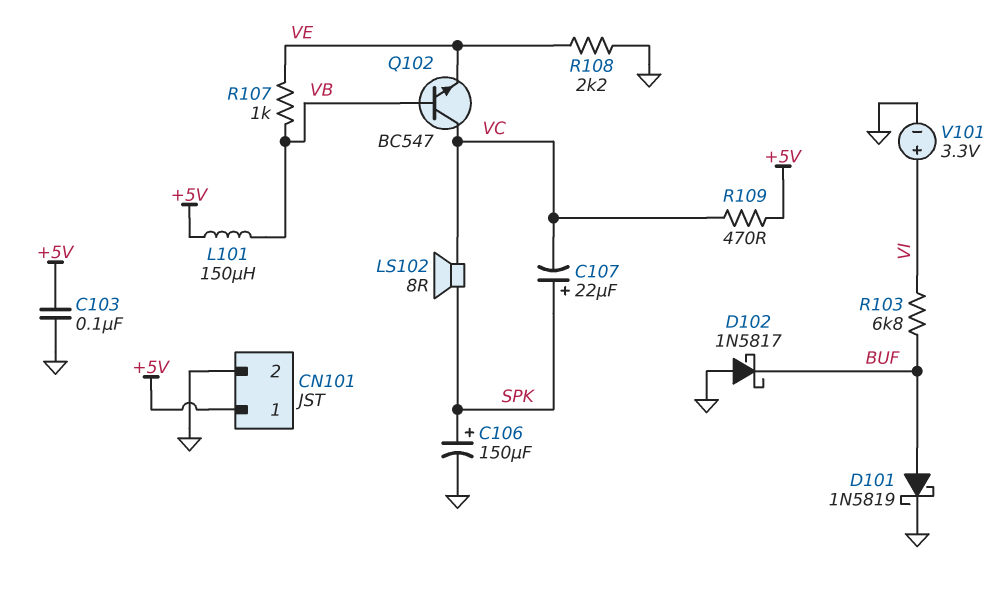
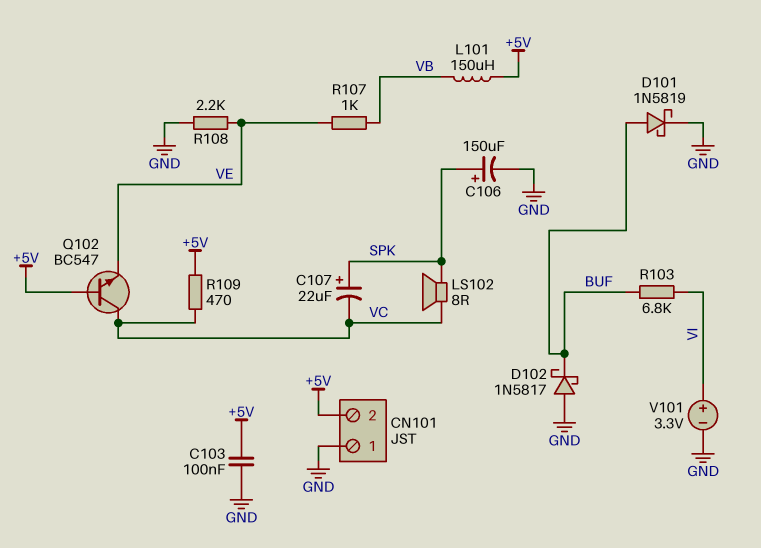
CN101 pin 1: +5V -> GND
CN101 pin 2: GND -> +5V
Q102: NPN BC547 (B VB, C VC, E VE) -> NPN BC547 (B +5V, C VC, E VE)

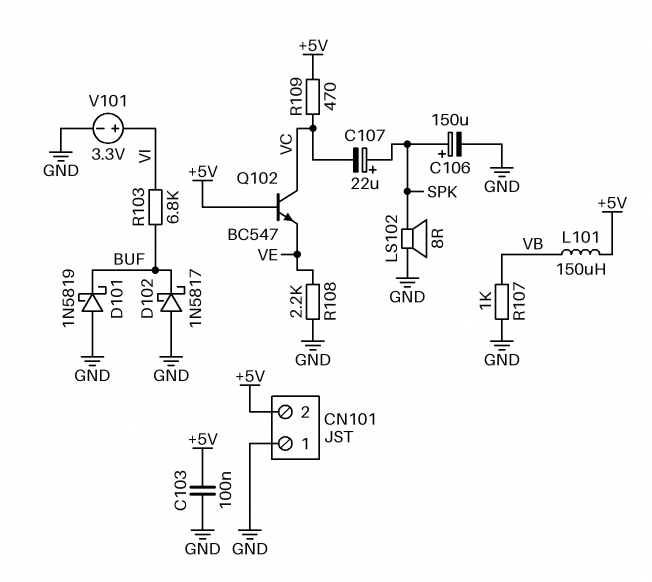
D101: schottky 1N5819 (A BUF, K GND) -> schottky 1N5819 (A GND, K BUF)
LS102: speaker 8R (SPK, VC) -> speaker 8R (GND, SPK)
R107: 1k (VB, VE) -> 1k (GND, VB)

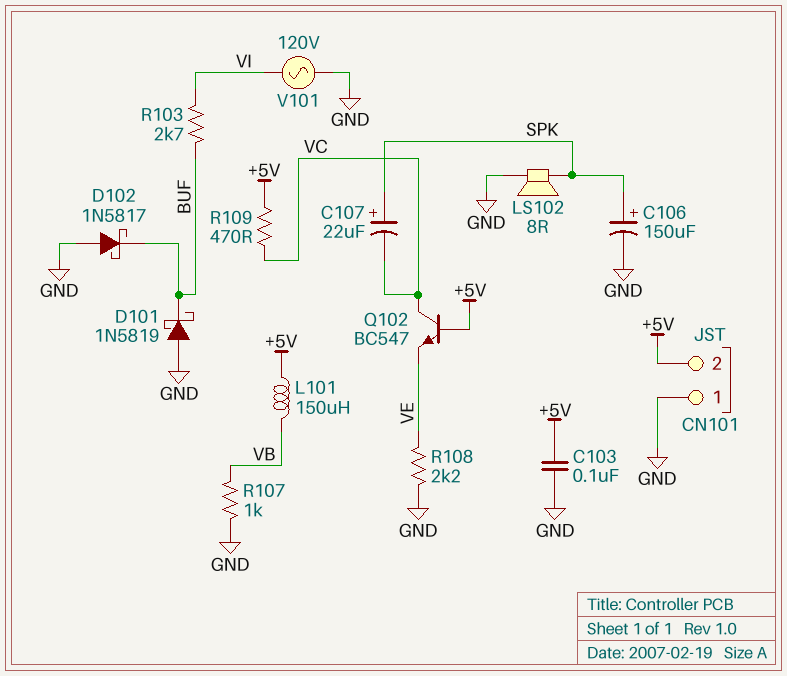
R103: 6.8k (BUF, VI) -> 2.7k (BUF, VI)
V101: 3.3V (plus VI, minus GND) -> AC 120V (GND, VI)

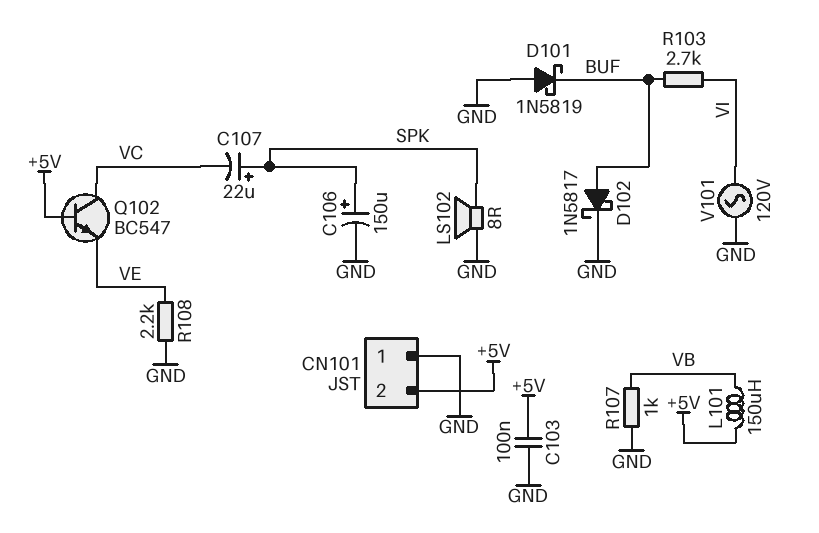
D102: schottky 1N5817 (A GND, K BUF) -> schottky 1N5817 (A BUF, K GND)
R109: 470 (+5V, VC) -> none

